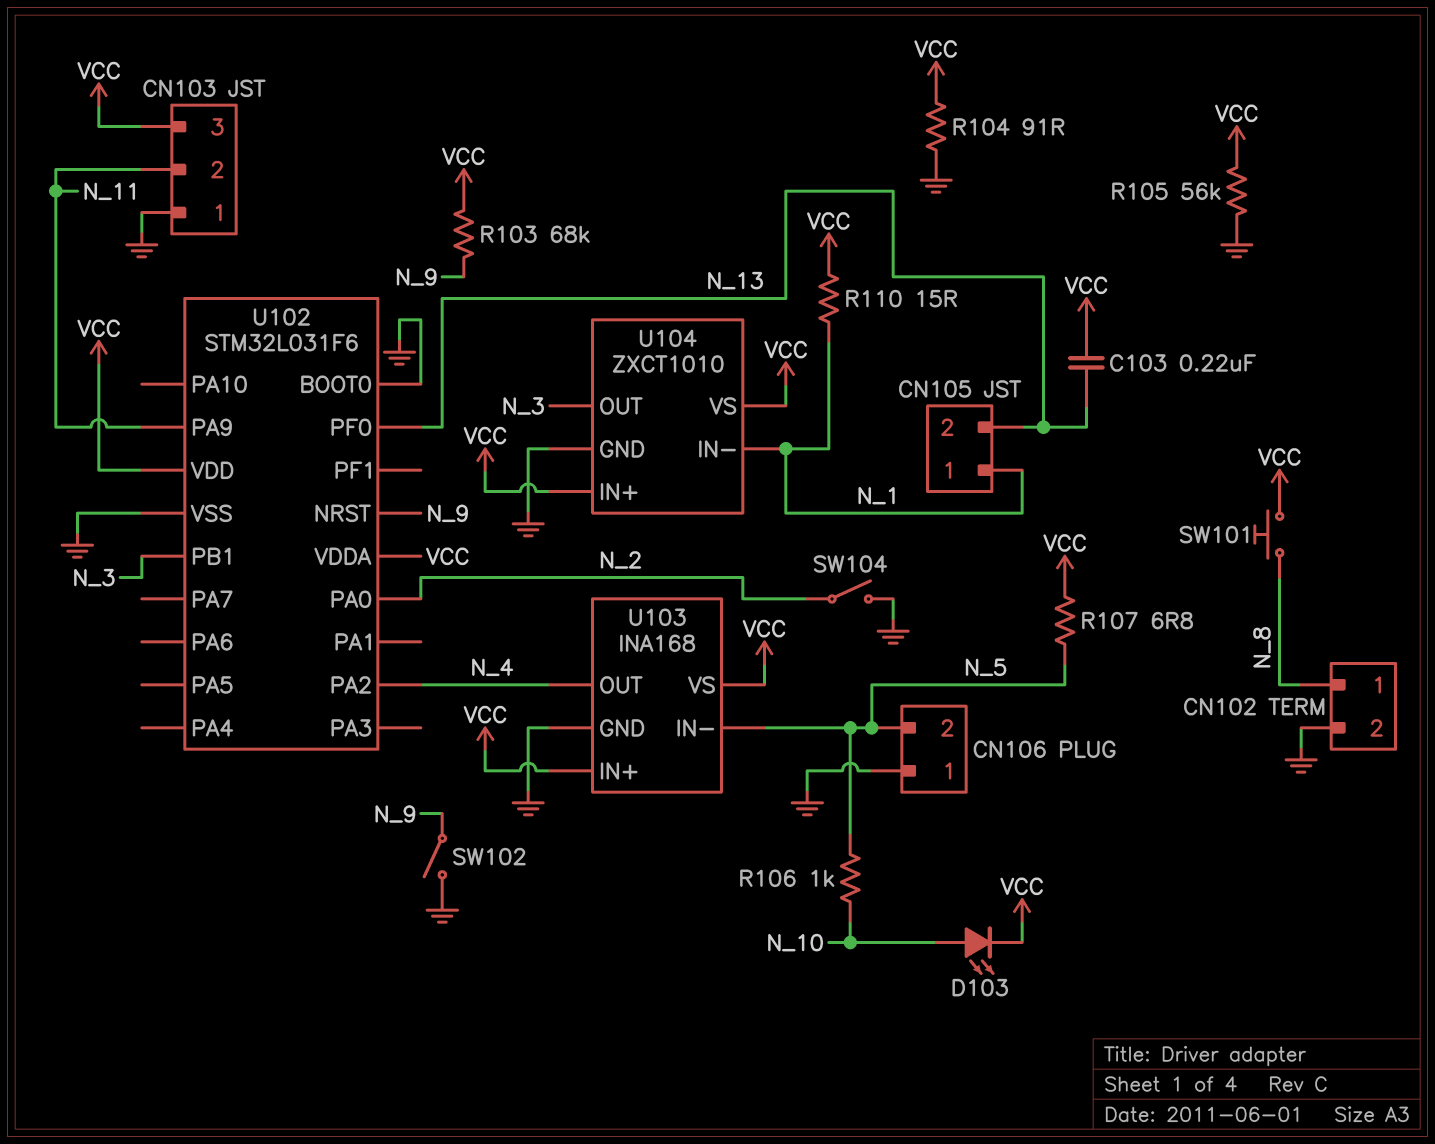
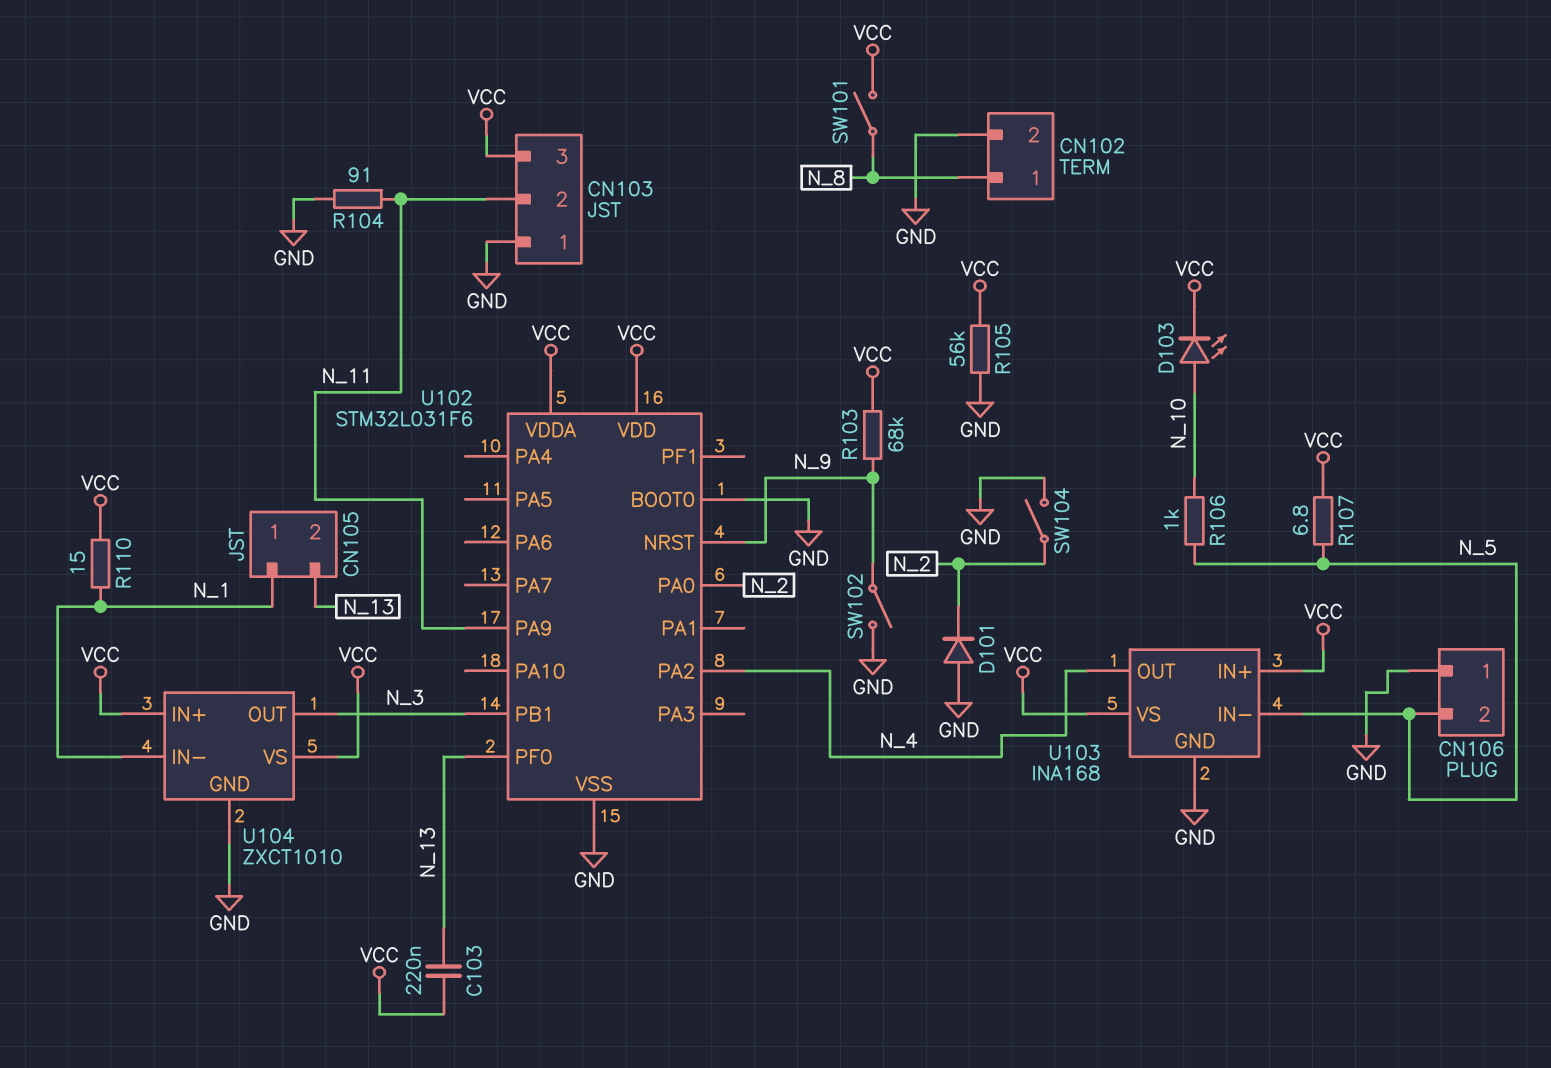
D101: none -> diode (A GND, K N_2)
R104: 91 (GND, VCC) -> 91 (GND, N_11)
SW101: button (N_8, VCC) -> switch (N_8, VCC)

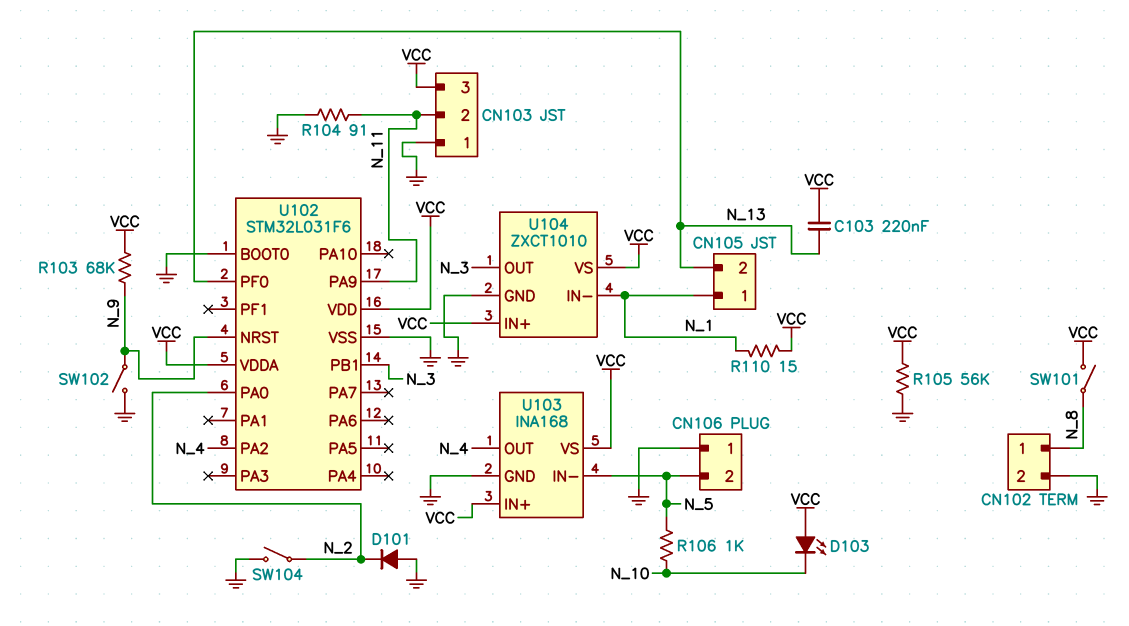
D103: LED (A N_10, K VCC) -> LED (A VCC, K N_10)
R107: 6.8 (N_5, VCC) -> none

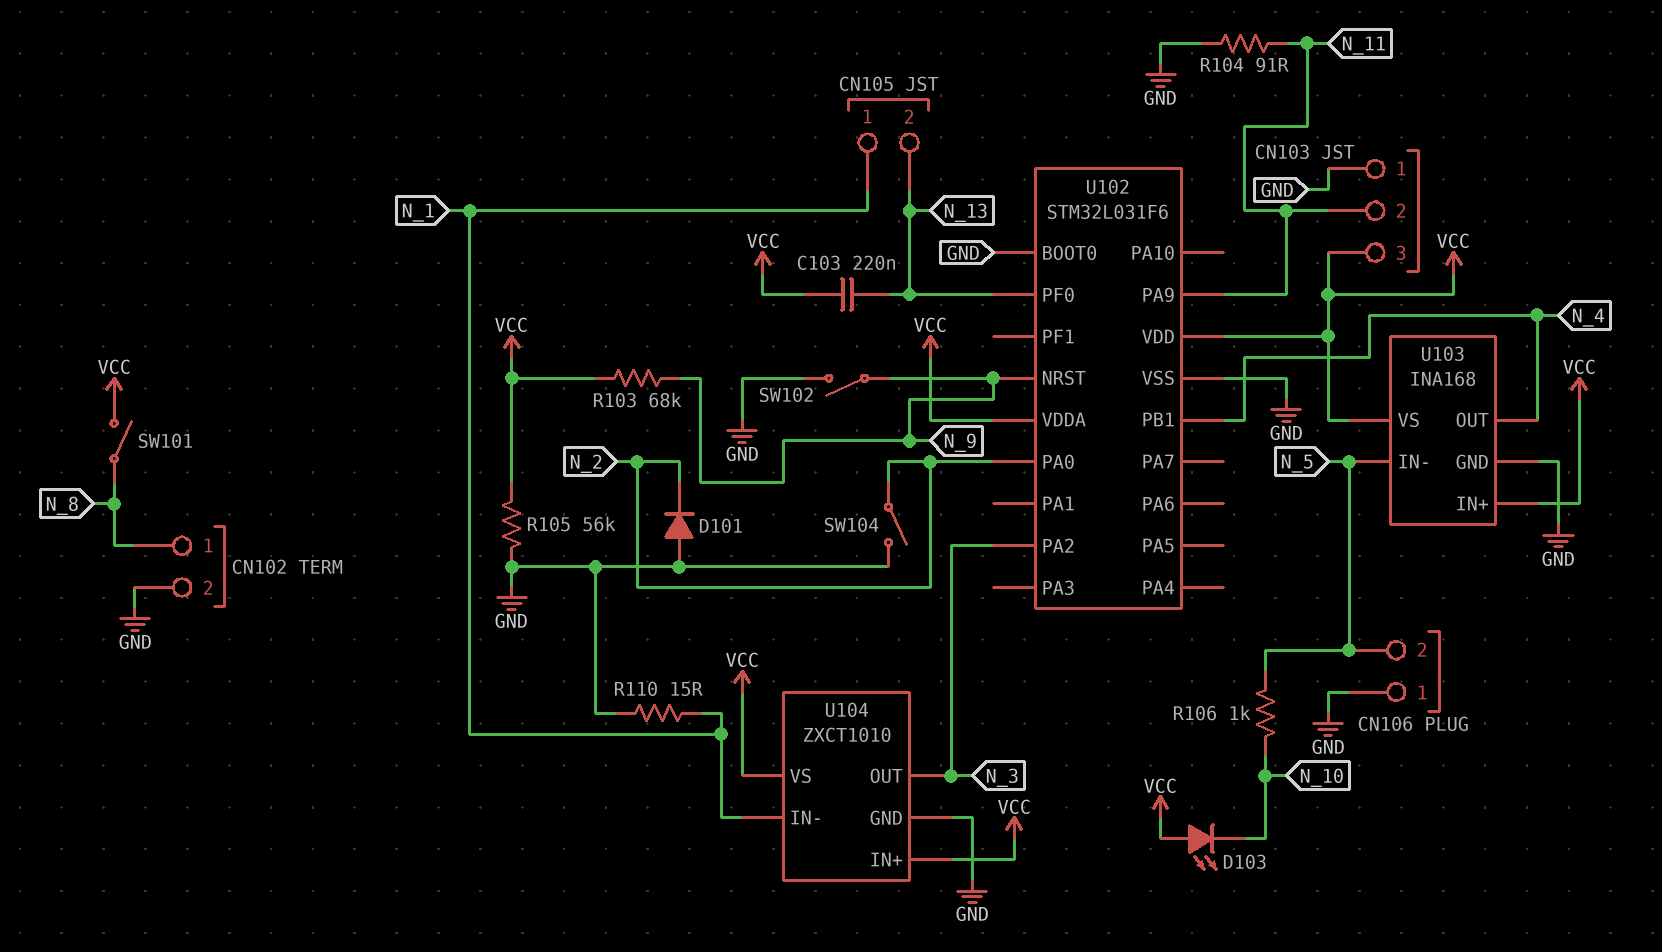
R110: 15 (N_1, VCC) -> 15 (GND, N_1)
U102 pin PA2: N_4 -> N_3
U102 pin PB1: N_3 -> N_4

